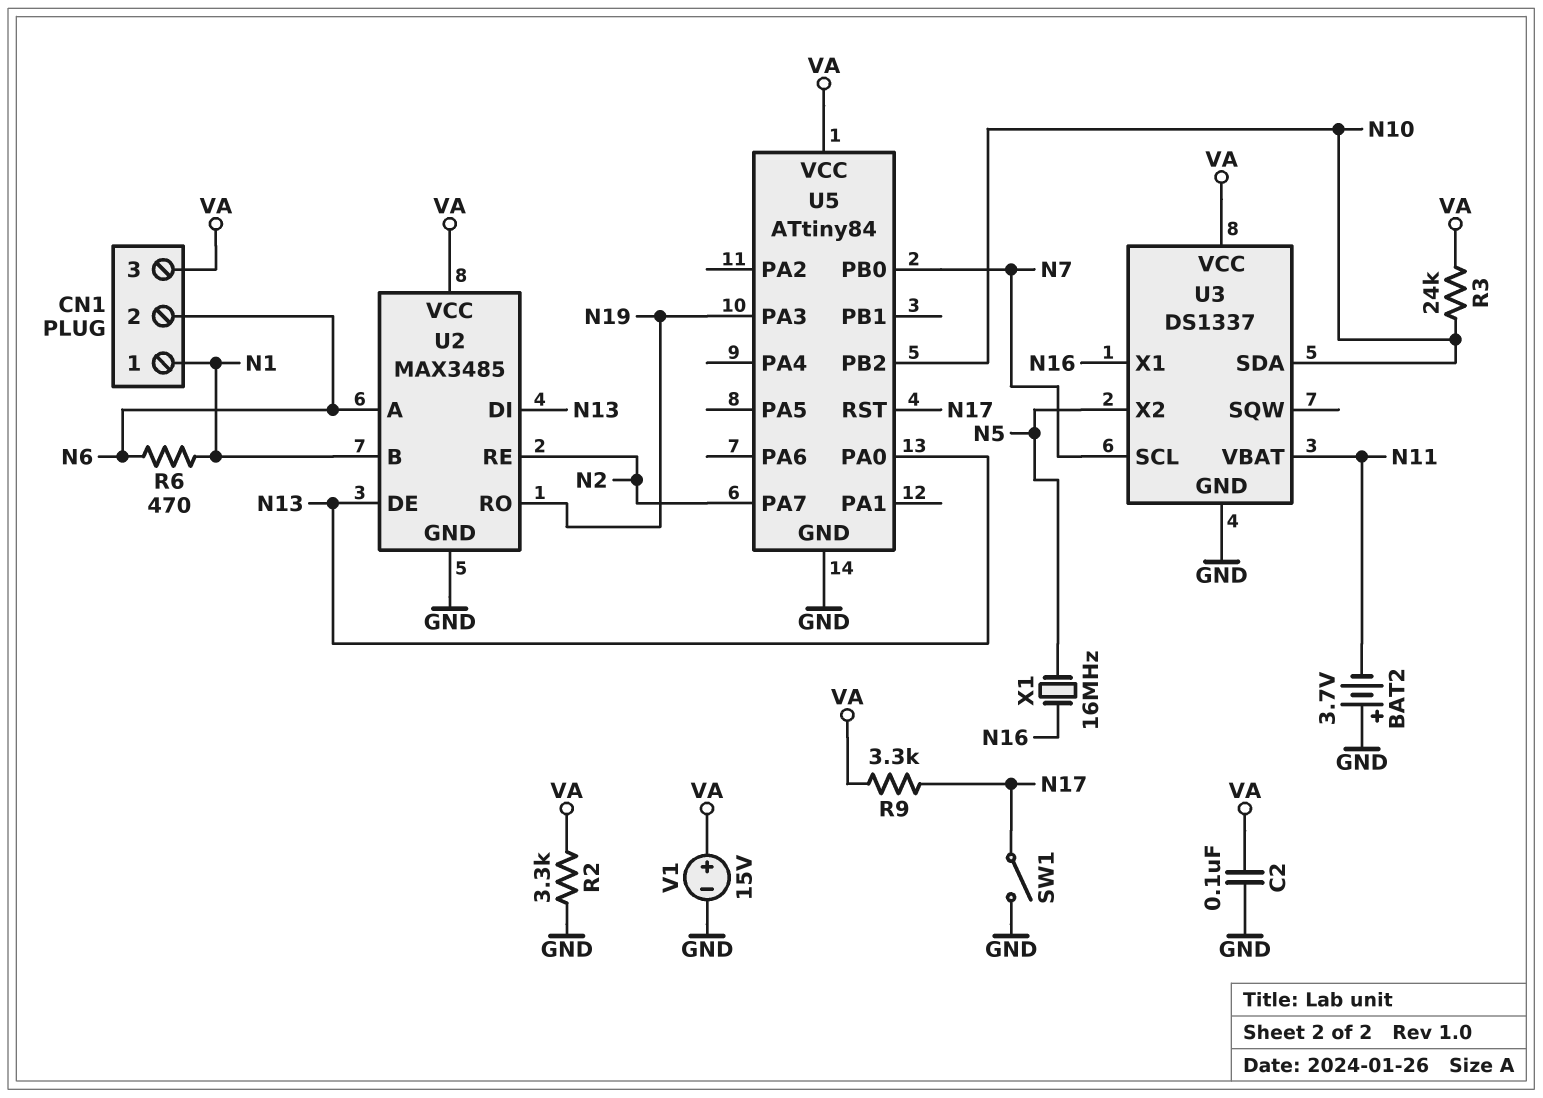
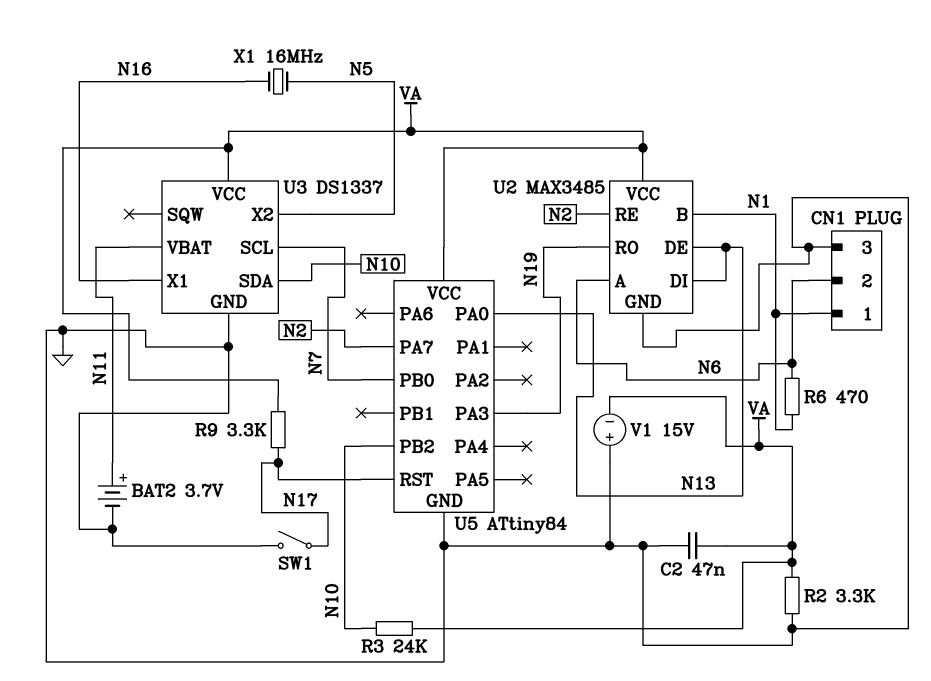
BAT2: 3.7V (plus GND, minus N11) -> 3.7V (plus N11, minus GND)
C2: 100nF (GND, VA) -> 47nF (GND, VA)
CN1 pin 3: VA -> GND
V1: 15V (plus VA, minus GND) -> 15V (plus GND, minus VA)

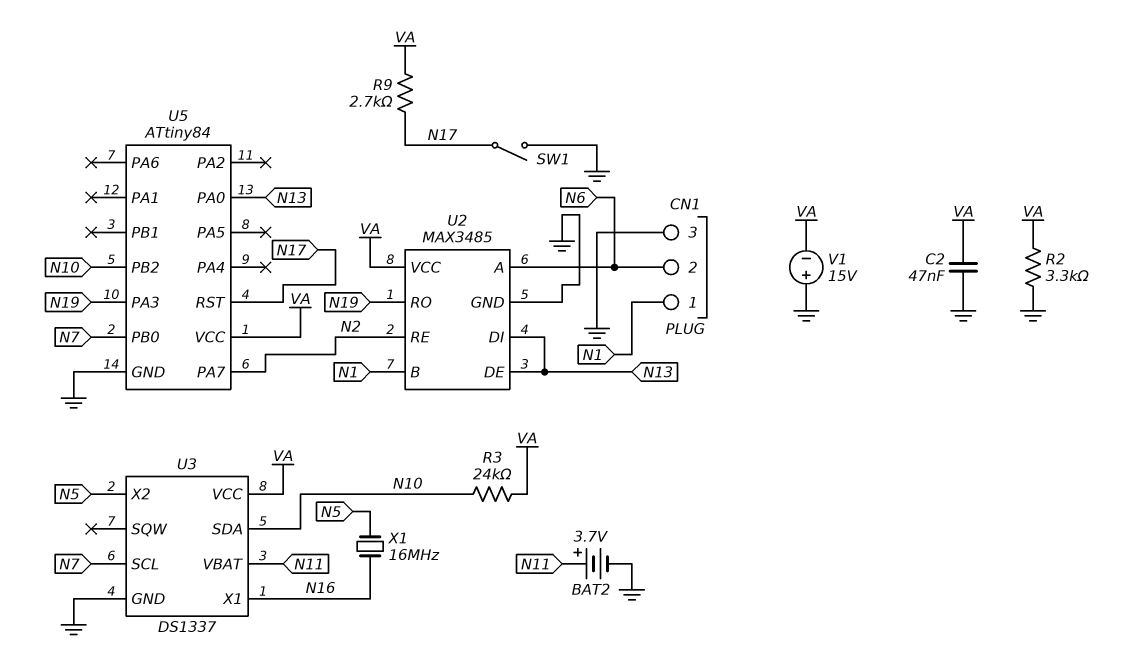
R6: 470 (N1, N6) -> none
R9: 3.3k (N17, VA) -> 2.7k (N17, VA)

